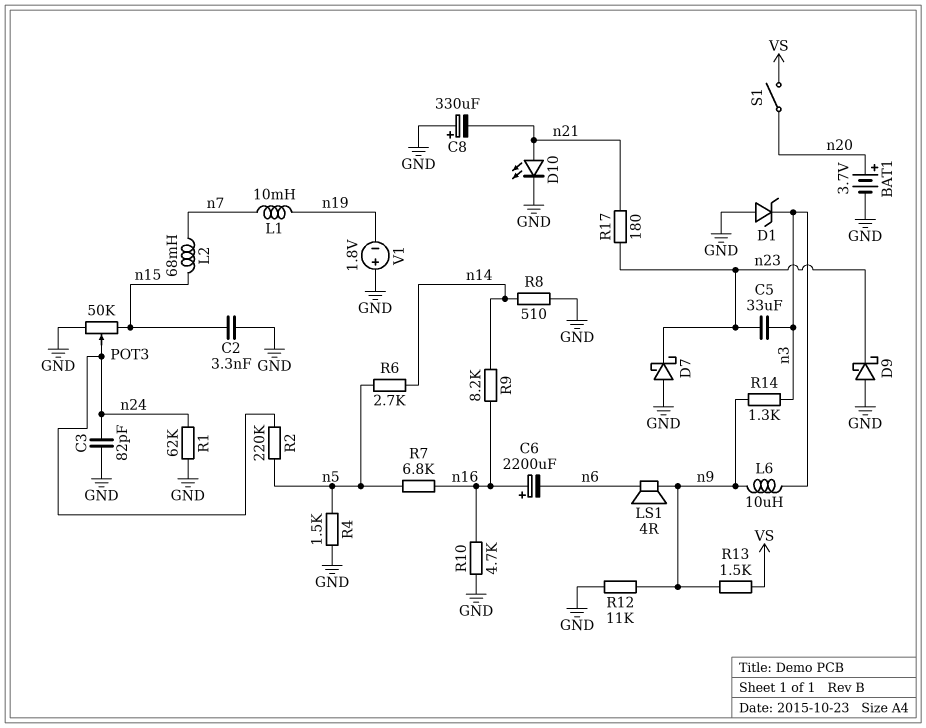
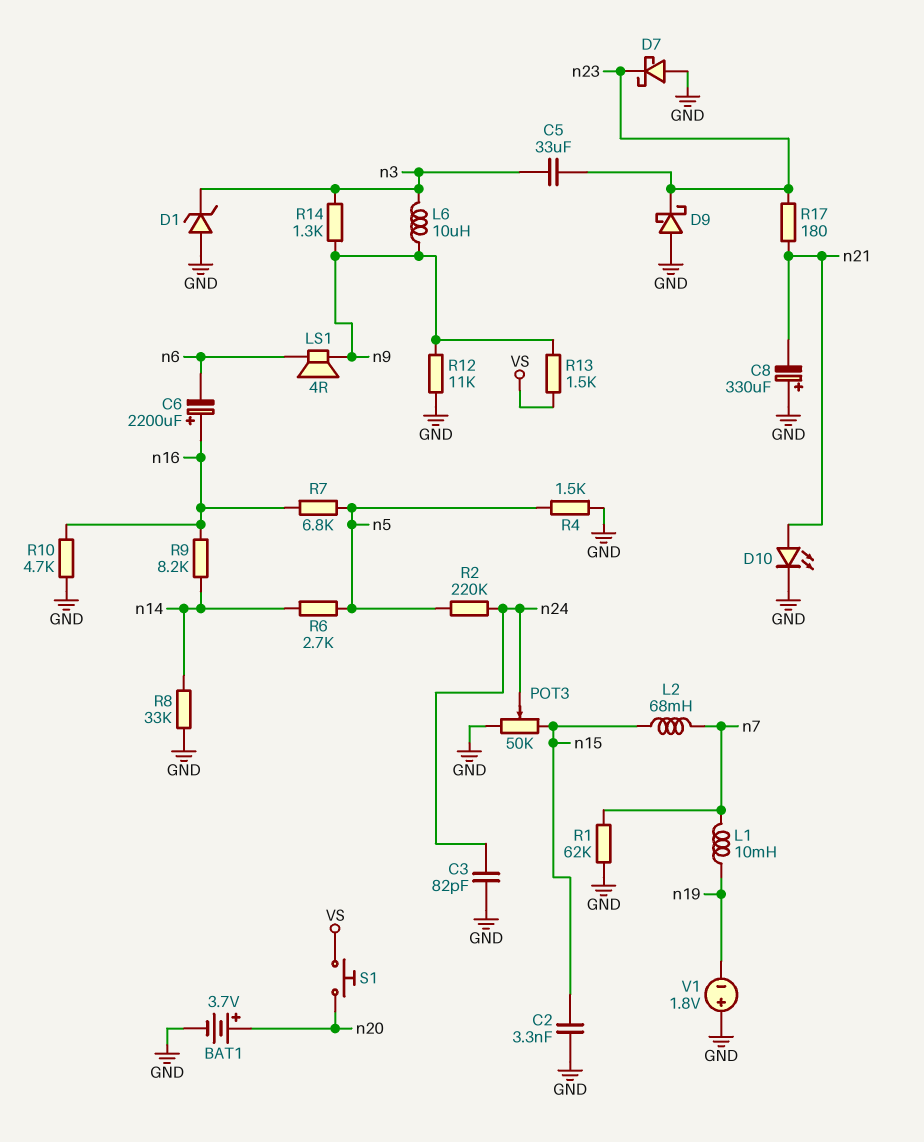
R1: 62k (GND, n24) -> 62k (GND, n7)
R8: 510 (GND, n14) -> 33k (GND, n14)
S1: switch (VS, n20) -> button (VS, n20)

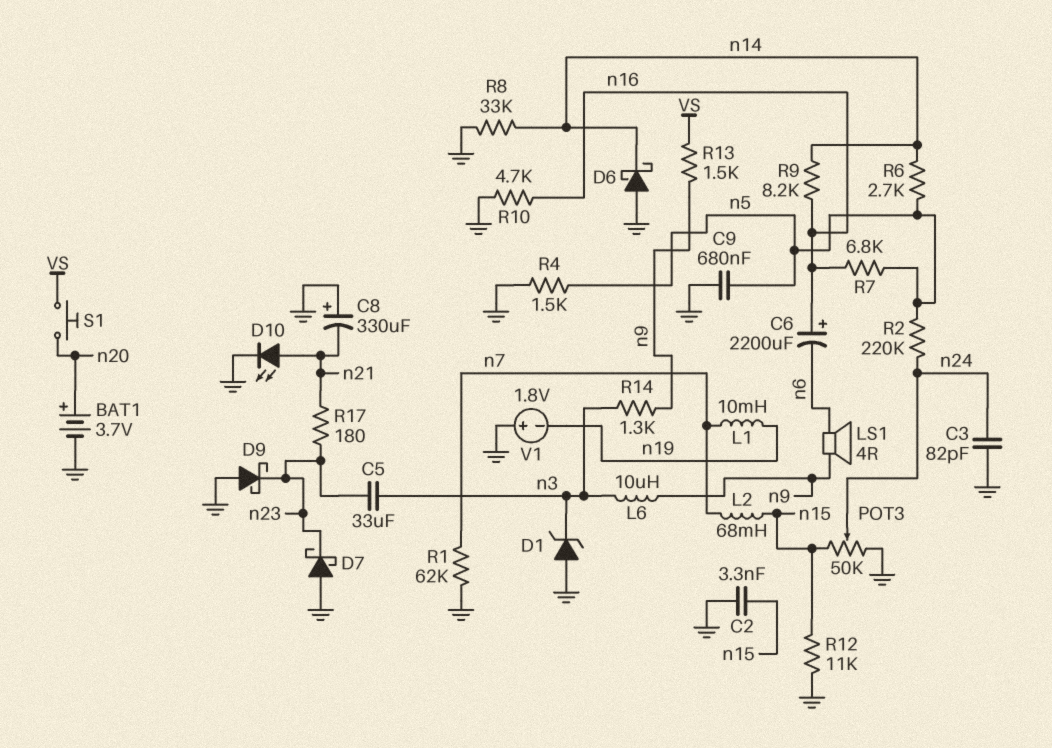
C9: none -> 680nF (GND, n5)
D6: none -> schottky (A GND, K n14)
R12: 11k (GND, n9) -> 11k (GND, n15)

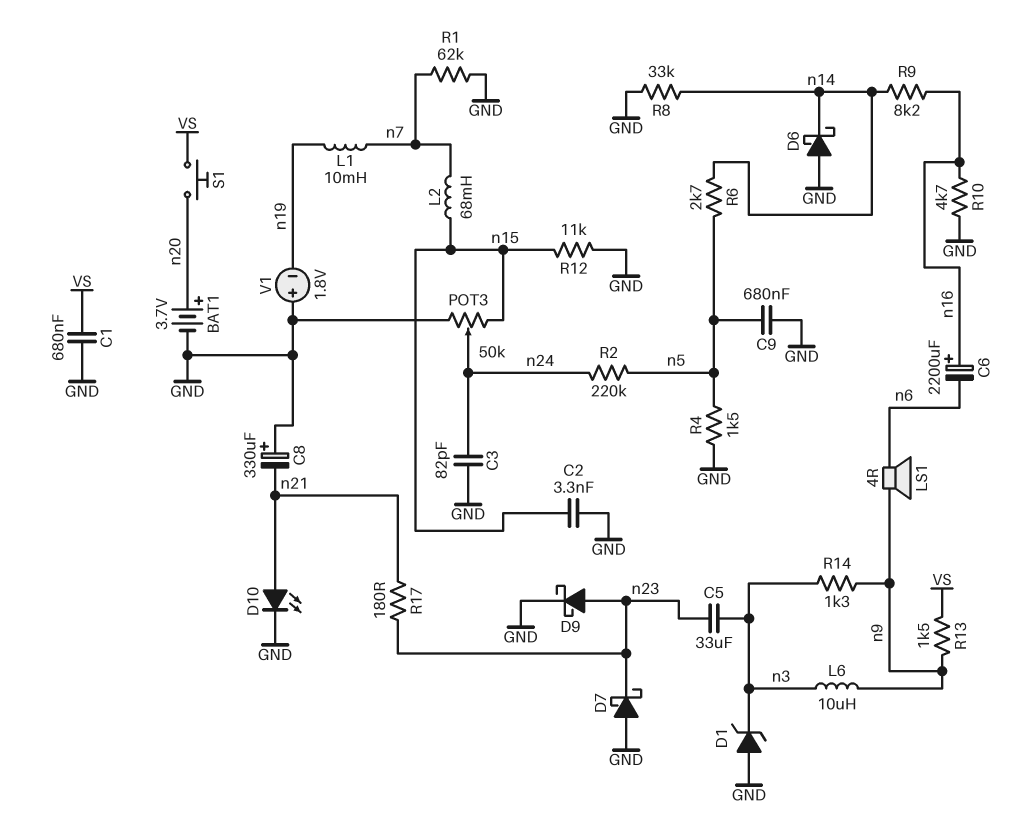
C1: none -> 680nF (GND, VS)
D9: schottky (A GND, K n23) -> schottky (A n23, K GND)
R7: 6.8k (n5, n16) -> none

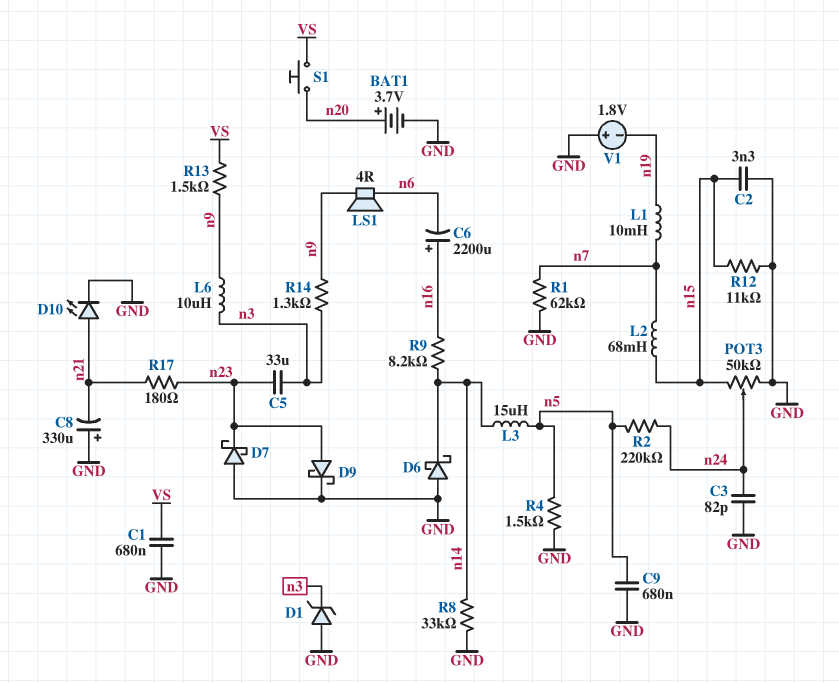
L3: none -> 15uH (n5, n14)
R6: 2.7k (n5, n14) -> none
R10: 4.7k (GND, n16) -> none

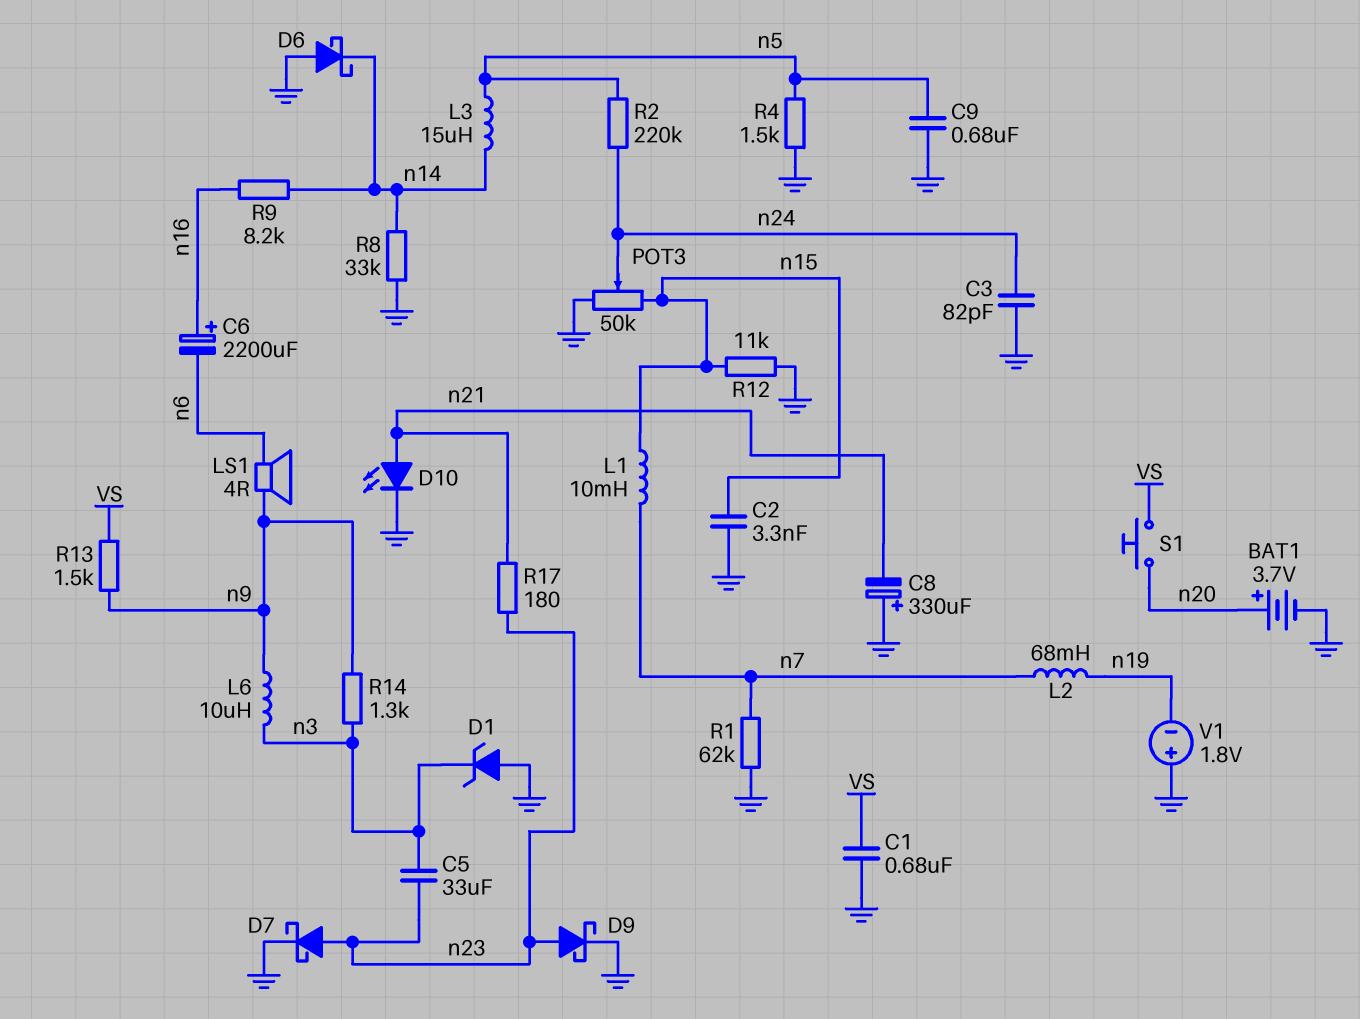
D7: schottky (A GND, K n23) -> schottky (A n23, K GND)
L1: 10mH (n7, n19) -> 10mH (n7, n15)
L2: 68mH (n7, n15) -> 68mH (n7, n19)

